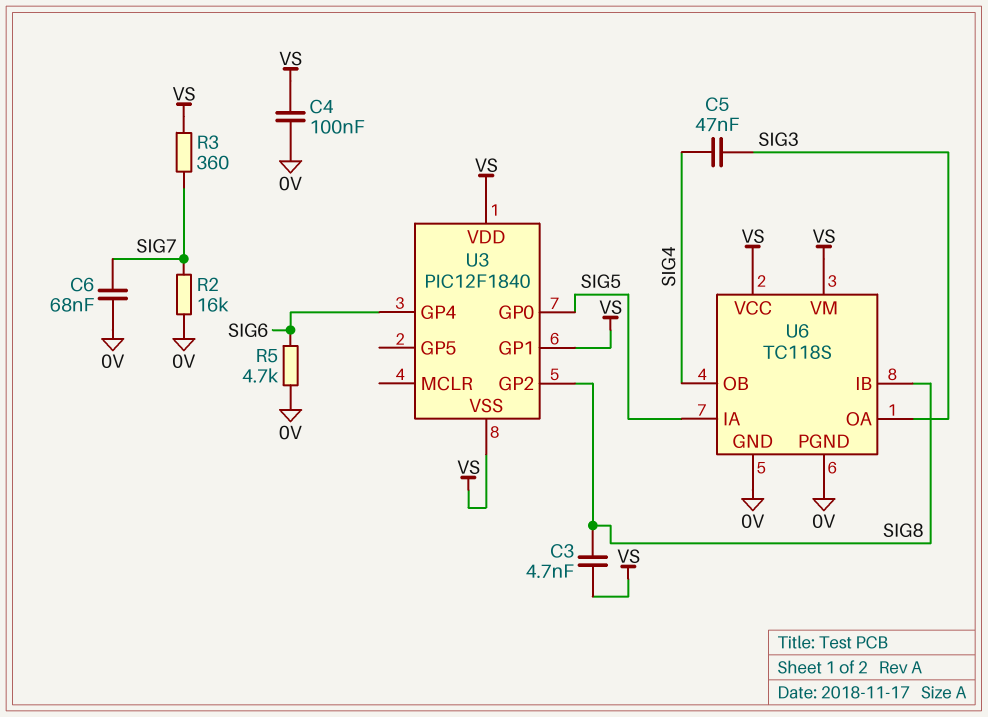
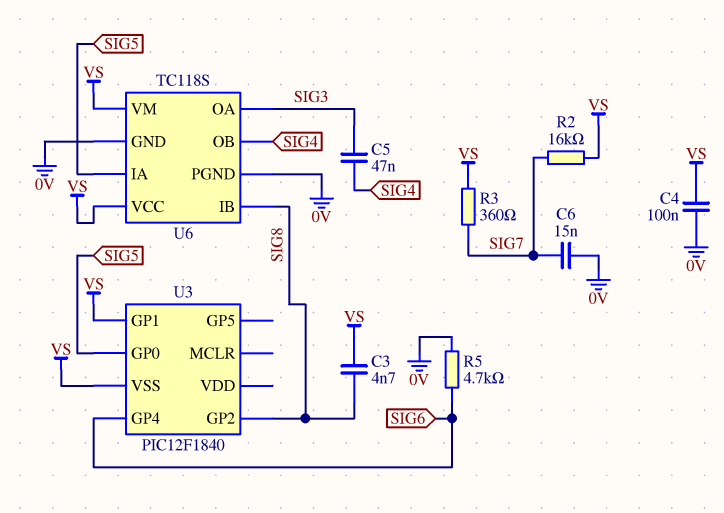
C6: 68nF (0V, SIG7) -> 15nF (0V, SIG7)
R2: 16k (0V, SIG7) -> 16k (SIG7, VS)
U3 pin VDD: VS -> none

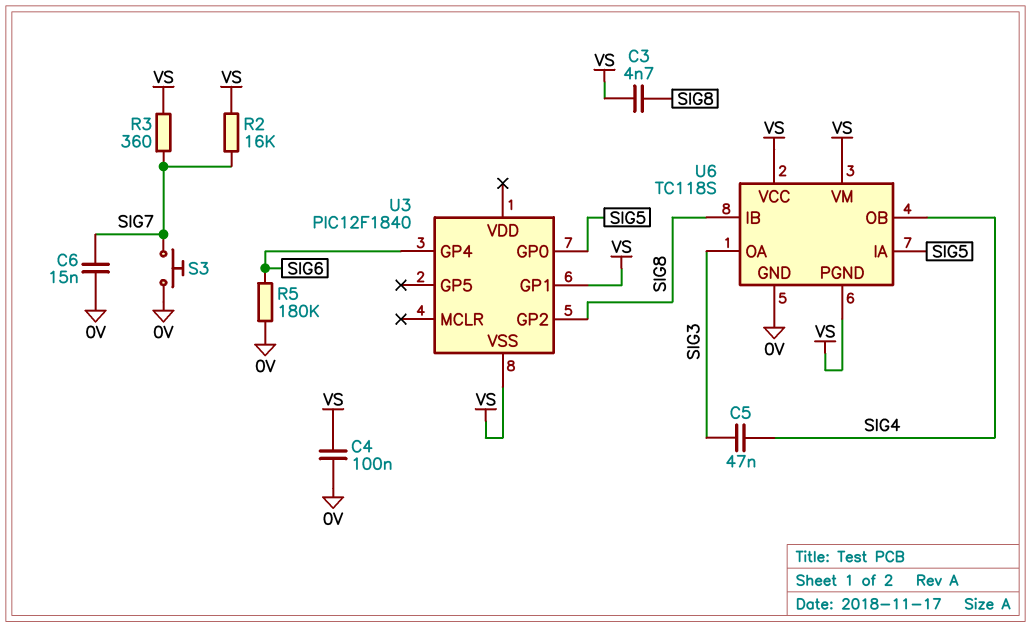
R5: 4.7k (0V, SIG6) -> 180k (0V, SIG6)
S3: none -> button (0V, SIG7)
U6 pin PGND: 0V -> VS

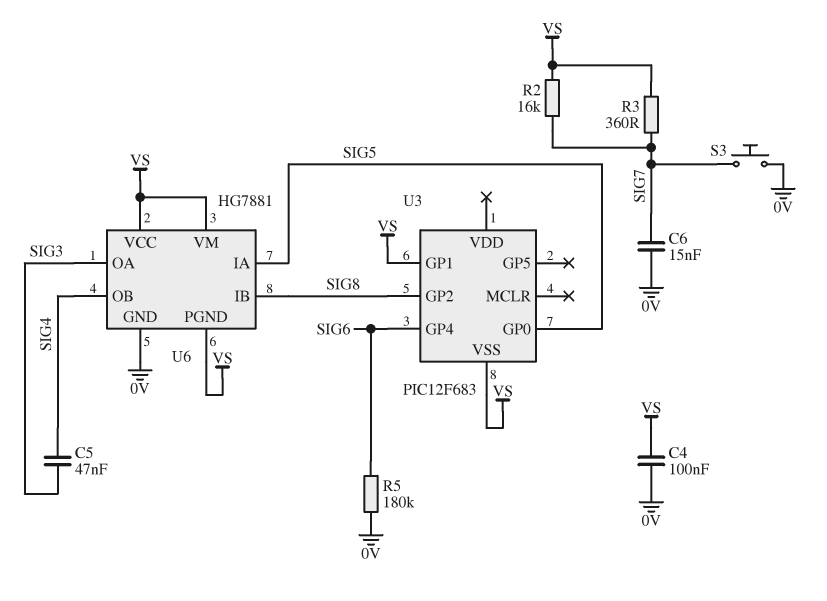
C3: 4.7nF (SIG8, VS) -> none
U3: PIC12F1840 -> PIC12F683
U6: TC118S -> HG7881

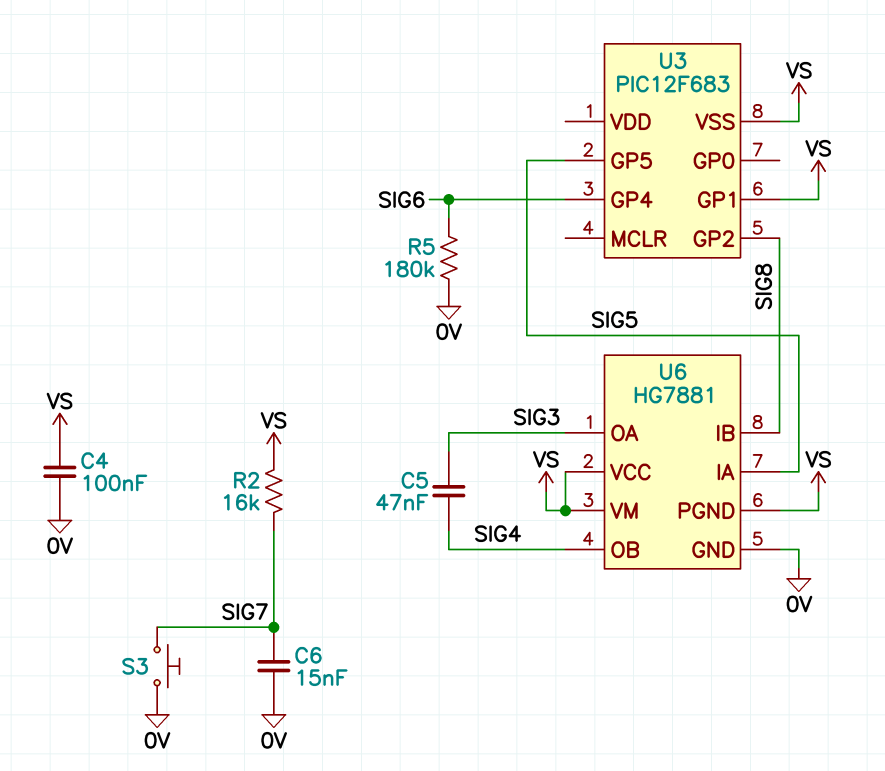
R3: 360 (SIG7, VS) -> none
U3 pin GP0: SIG5 -> none
U3 pin GP5: none -> SIG5

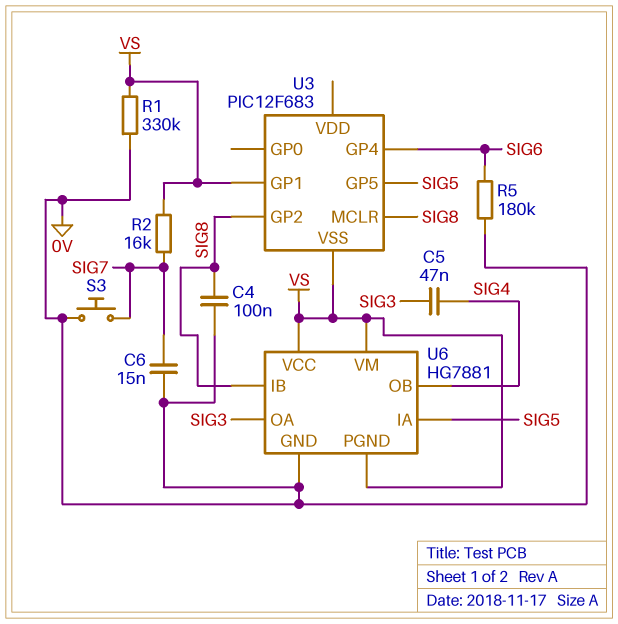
C4: 100nF (0V, VS) -> 100nF (0V, SIG8)
R1: none -> 330k (0V, VS)
U3 pin MCLR: none -> SIG8

